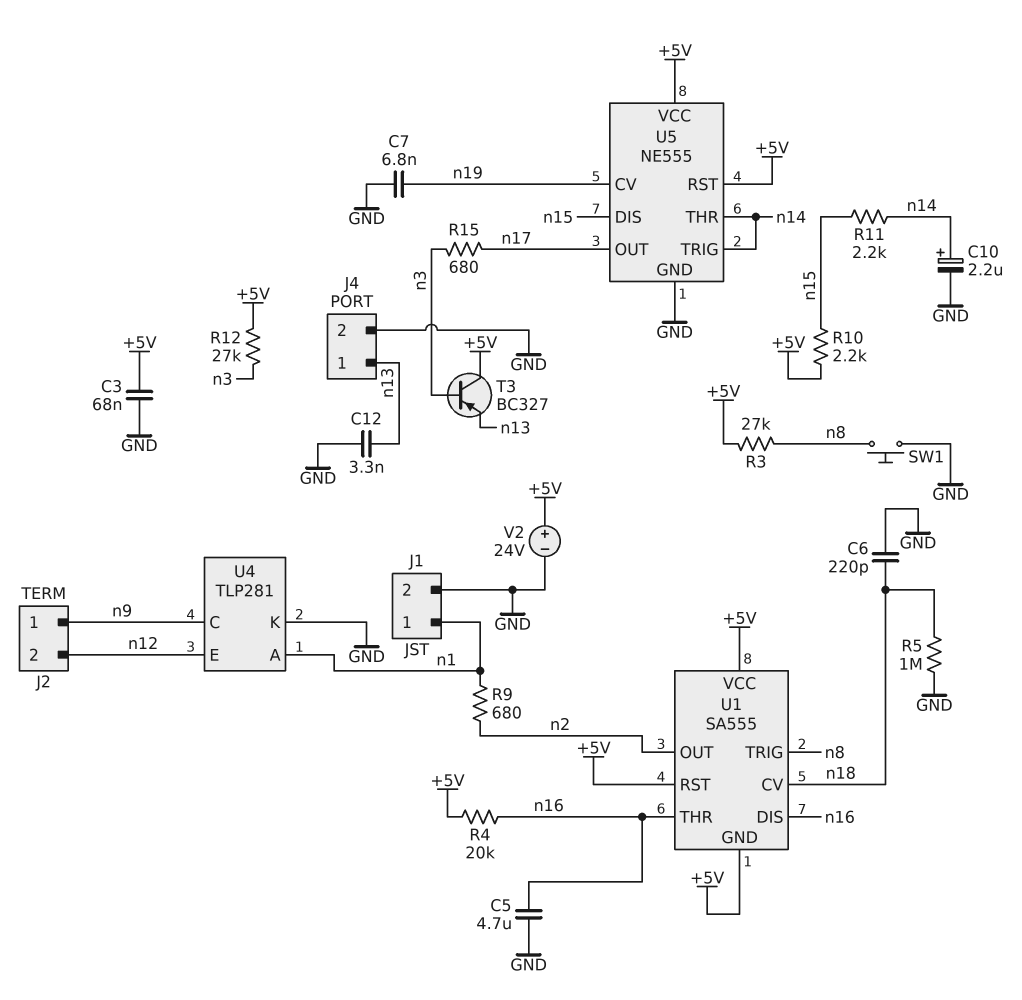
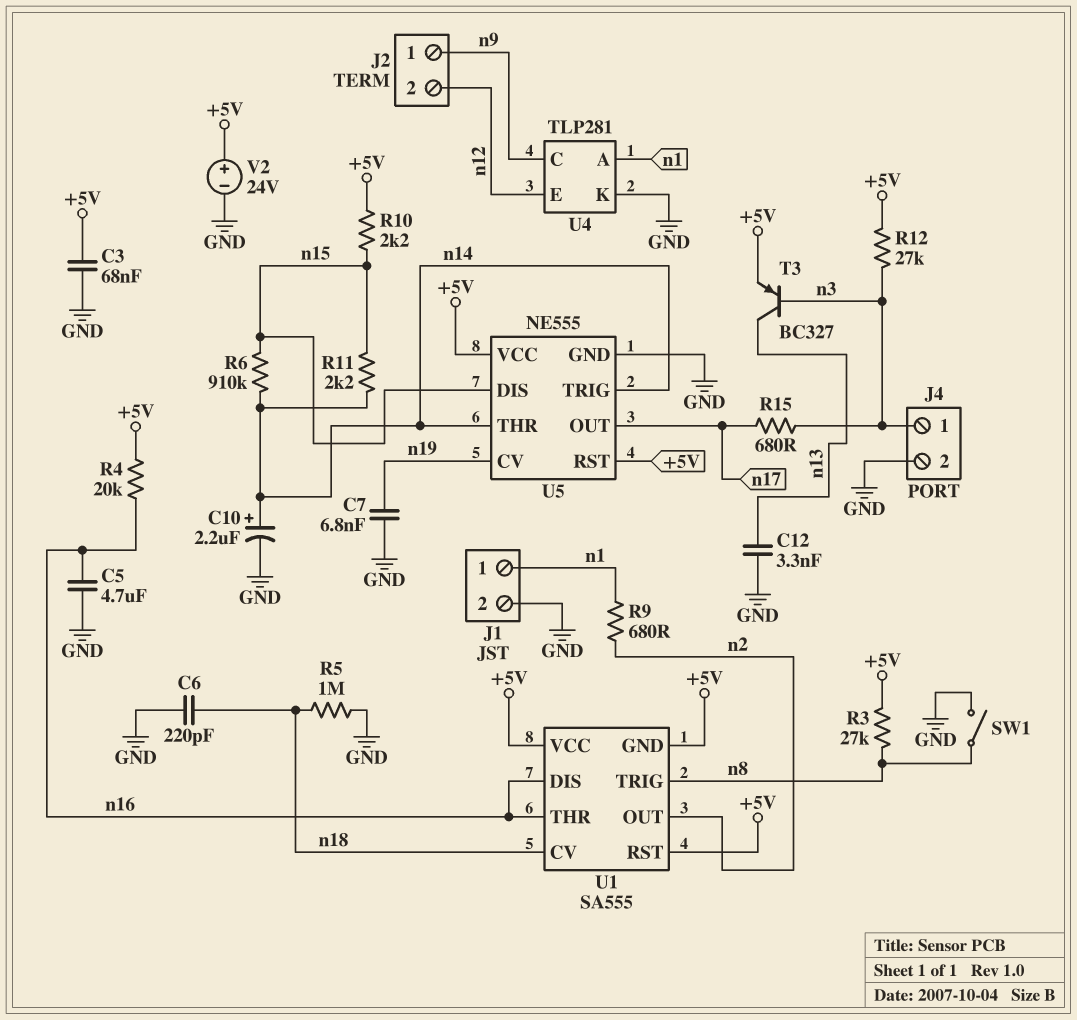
J4 pin 1: n13 -> n3
R6: none -> 910k (n14, n15)
SW1: button (GND, n8) -> switch (GND, n8)
T3: PNP BC327 (B n3, C +5V, E n13) -> PNP BC327 (B n3, C n13, E +5V)

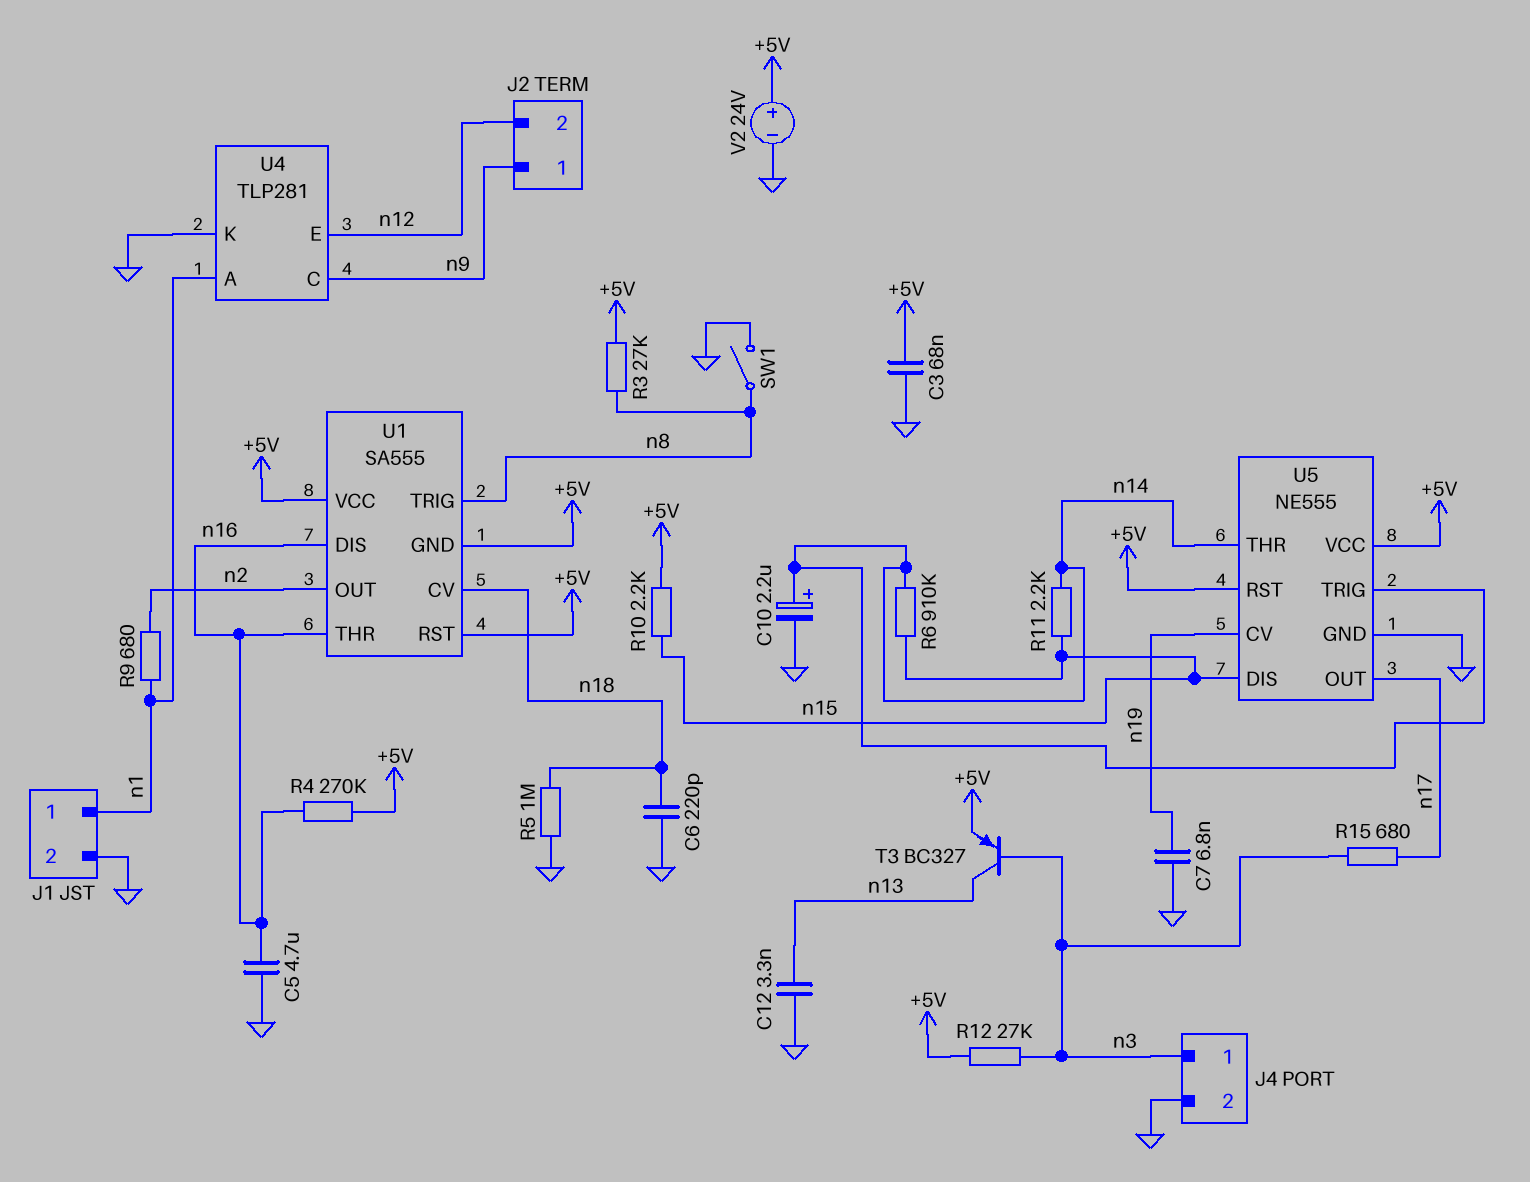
R4: 20k (+5V, n16) -> 270k (+5V, n16)

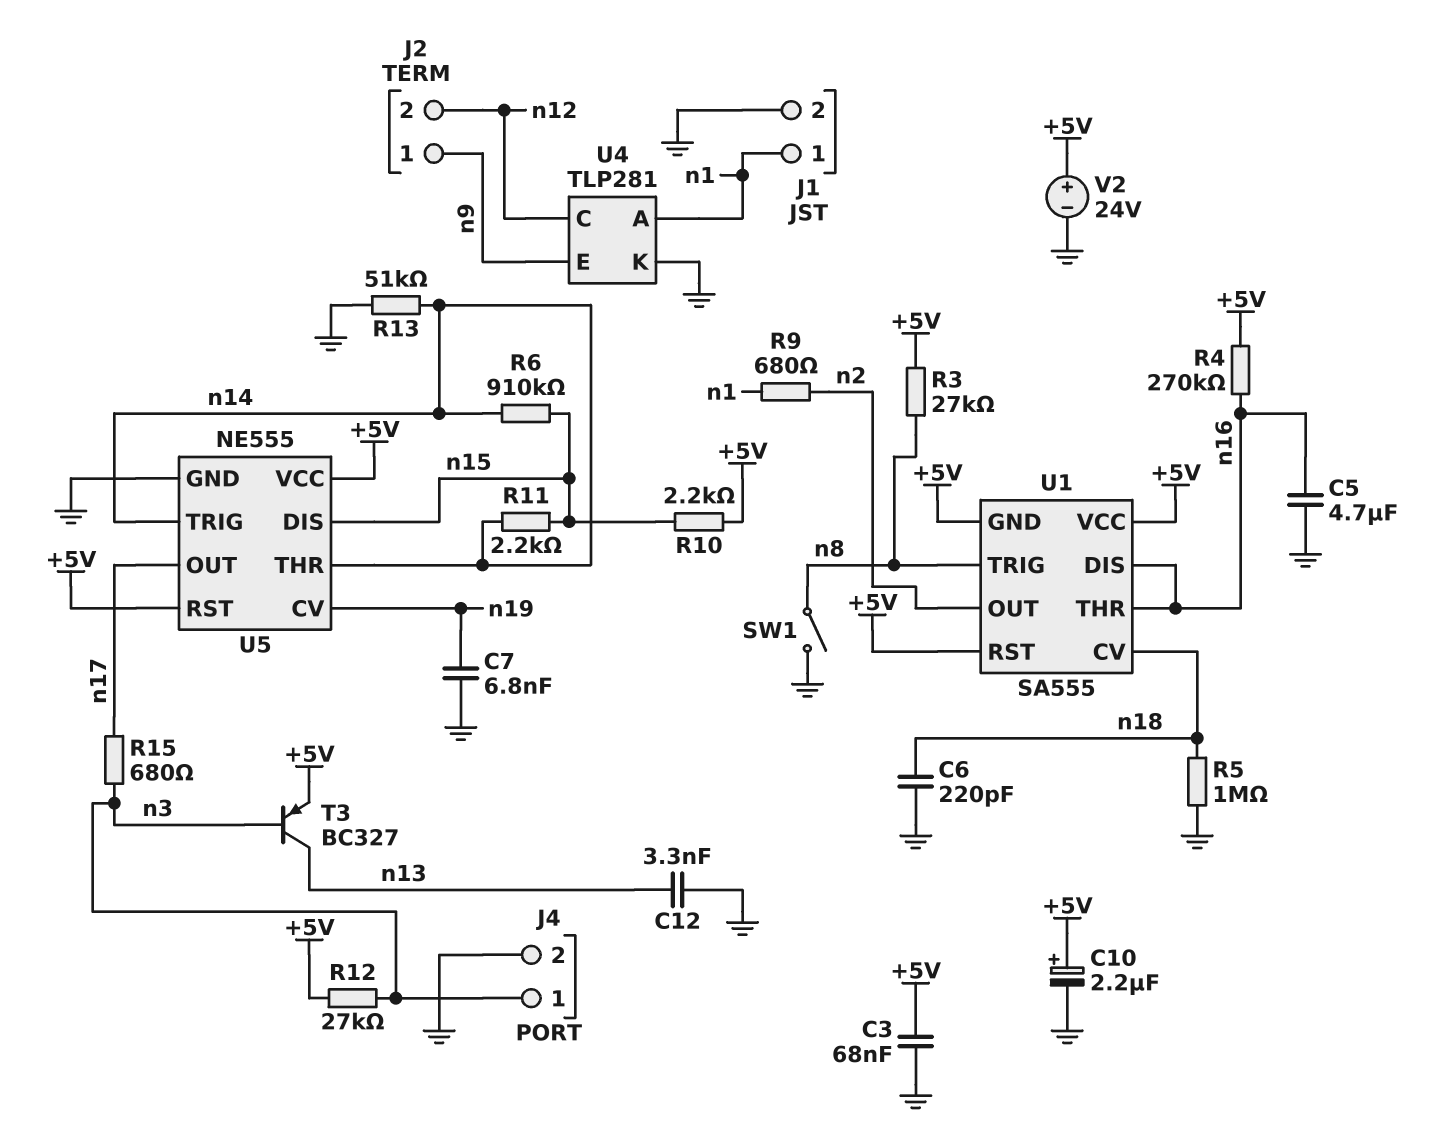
C10: 2.2uF (plus n14, minus GND) -> 2.2uF (plus +5V, minus GND)
R13: none -> 51k (GND, n14)
U4 pin C: n9 -> n12
U4 pin E: n12 -> n9

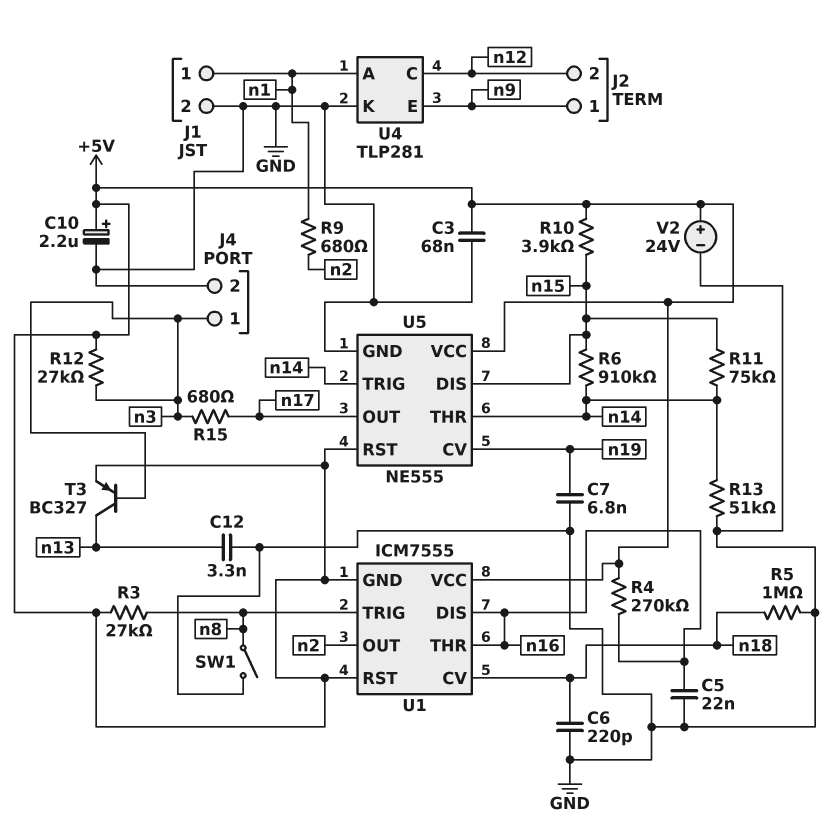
C5: 4.7uF (GND, n16) -> 22nF (GND, n16)
R10: 2.2k (+5V, n15) -> 3.9k (+5V, n15)
R11: 2.2k (n14, n15) -> 75k (n14, n15)
U1: SA555 -> ICM7555

